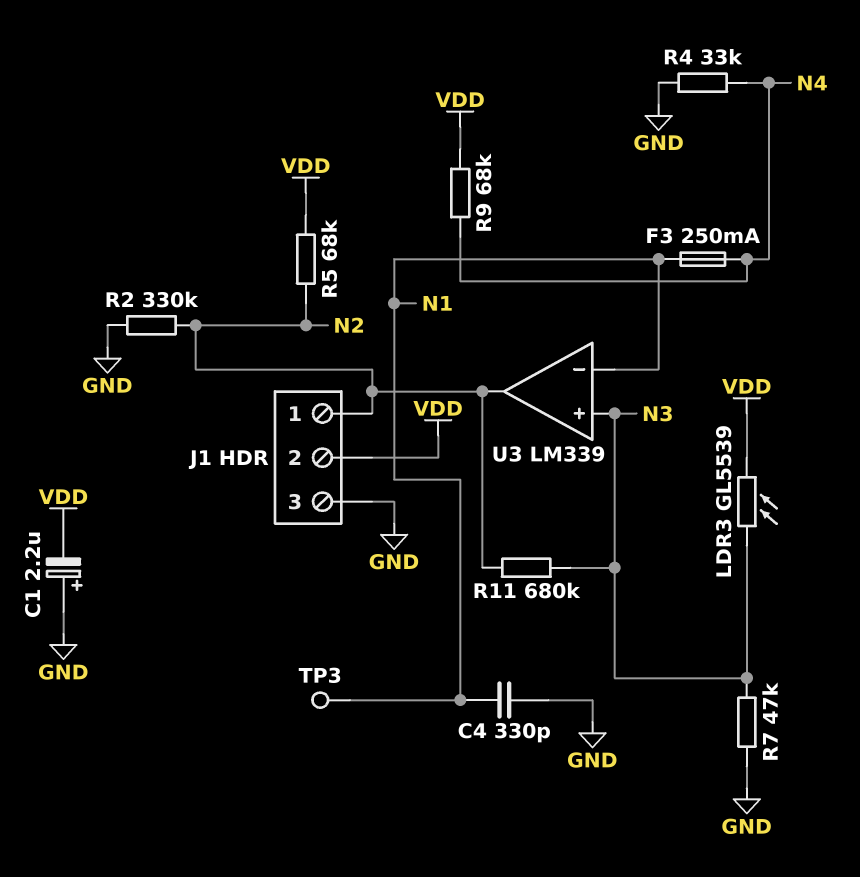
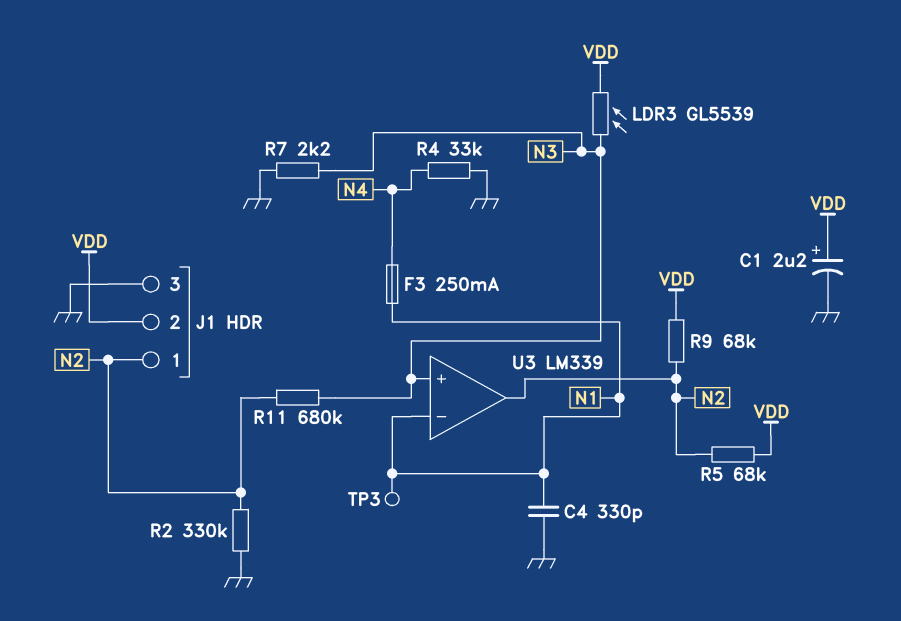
C1: 2.2uF (plus GND, minus VDD) -> 2.2uF (plus VDD, minus GND)
R7: 47k (GND, N3) -> 2.2k (GND, N3)
R9: 68k (N4, VDD) -> 68k (N2, VDD)

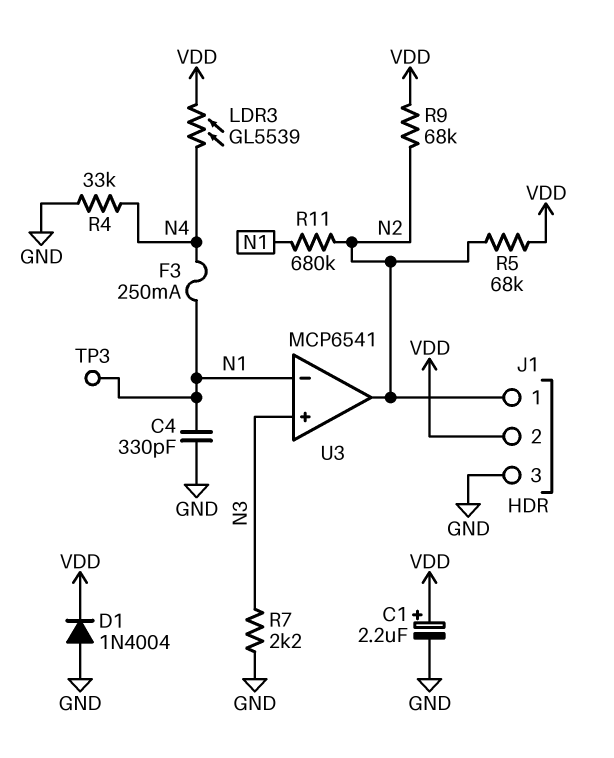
D1: none -> diode 1N4004 (A GND, K VDD)
LDR3: GL5539 (N3, VDD) -> GL5539 (N4, VDD)
R2: 330k (GND, N2) -> none
R11: 680k (N2, N3) -> 680k (N1, N2)
U3: LM339 -> MCP6541

